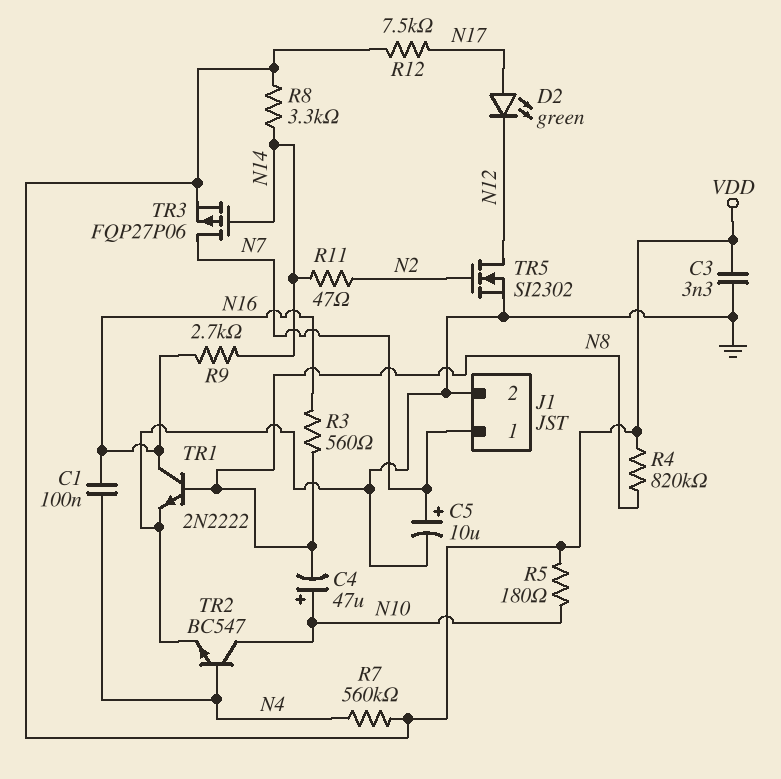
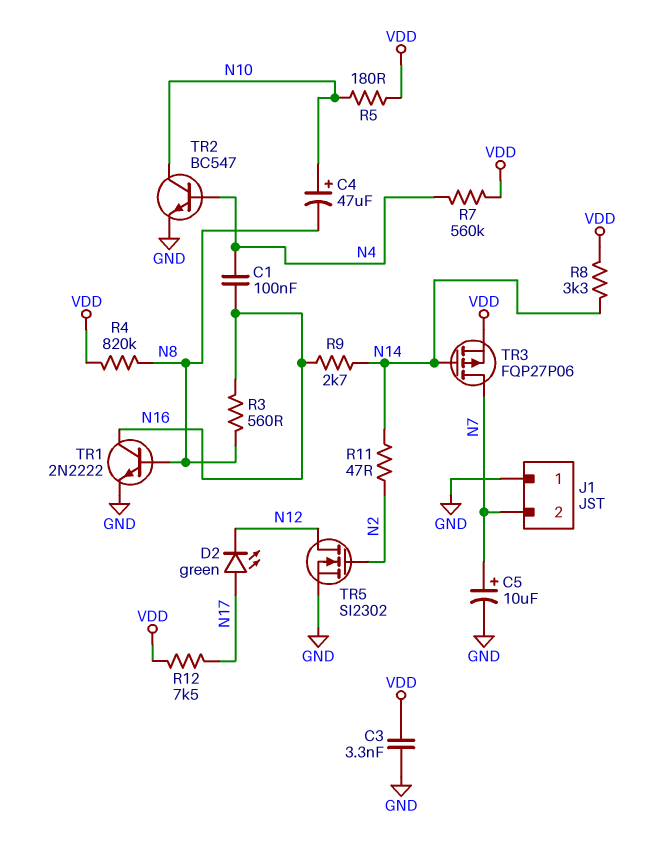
J1 pin 1: N7 -> GND
J1 pin 2: GND -> N7

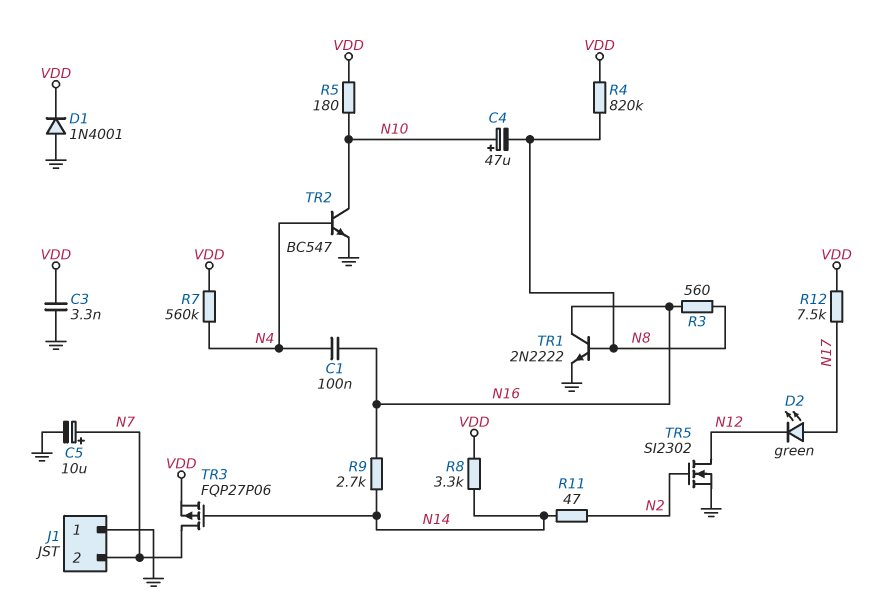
D1: none -> diode 1N4001 (A GND, K VDD)

